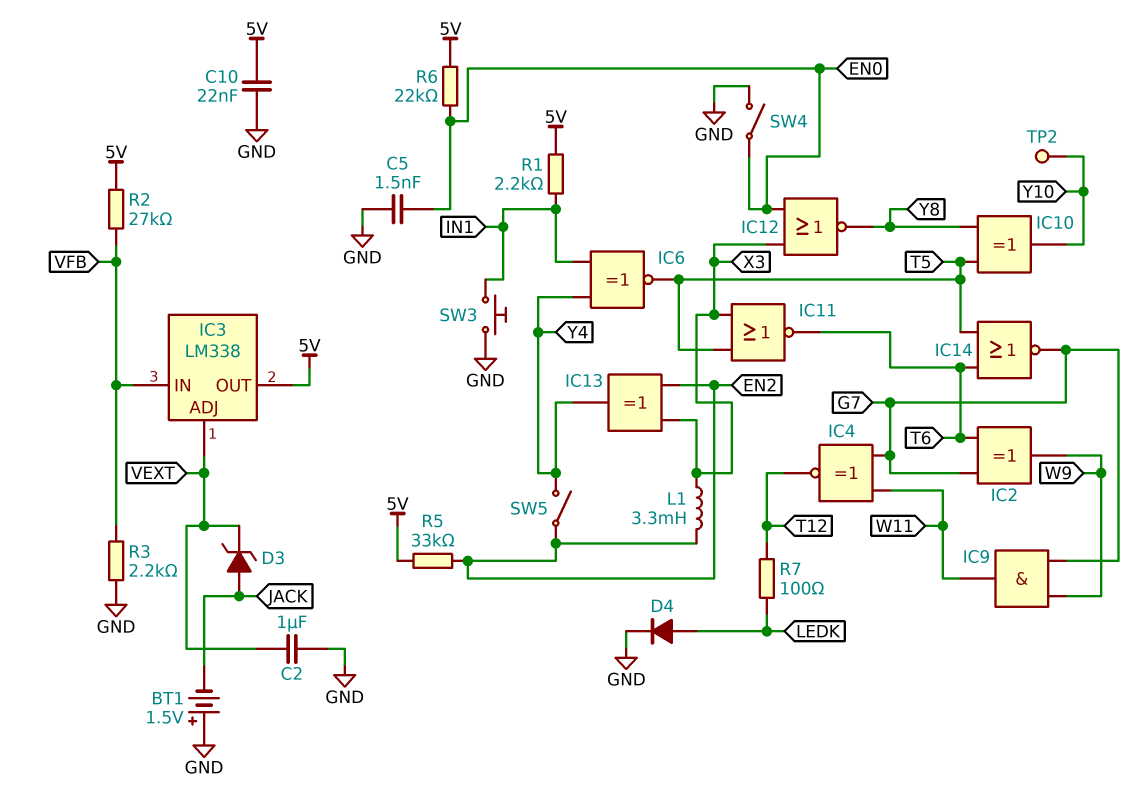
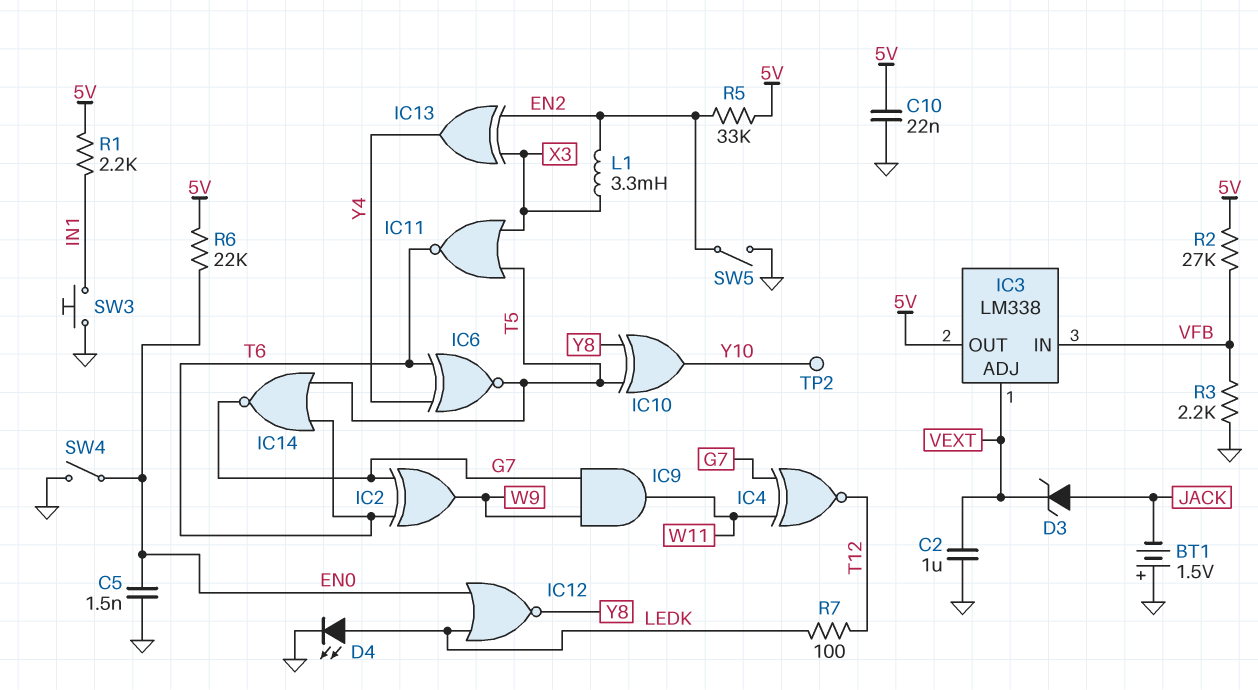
D4: diode (A LEDK, K GND) -> LED (A LEDK, K GND)
IC6: XNOR (in IN1, in Y4, out T5) -> XNOR (in T6, in Y4, out T5)
IC12: NOR (in EN0, in X3, out Y8) -> NOR (in EN0, in LEDK, out Y8)
SW5: switch (EN2, Y4) -> switch (EN2, GND)

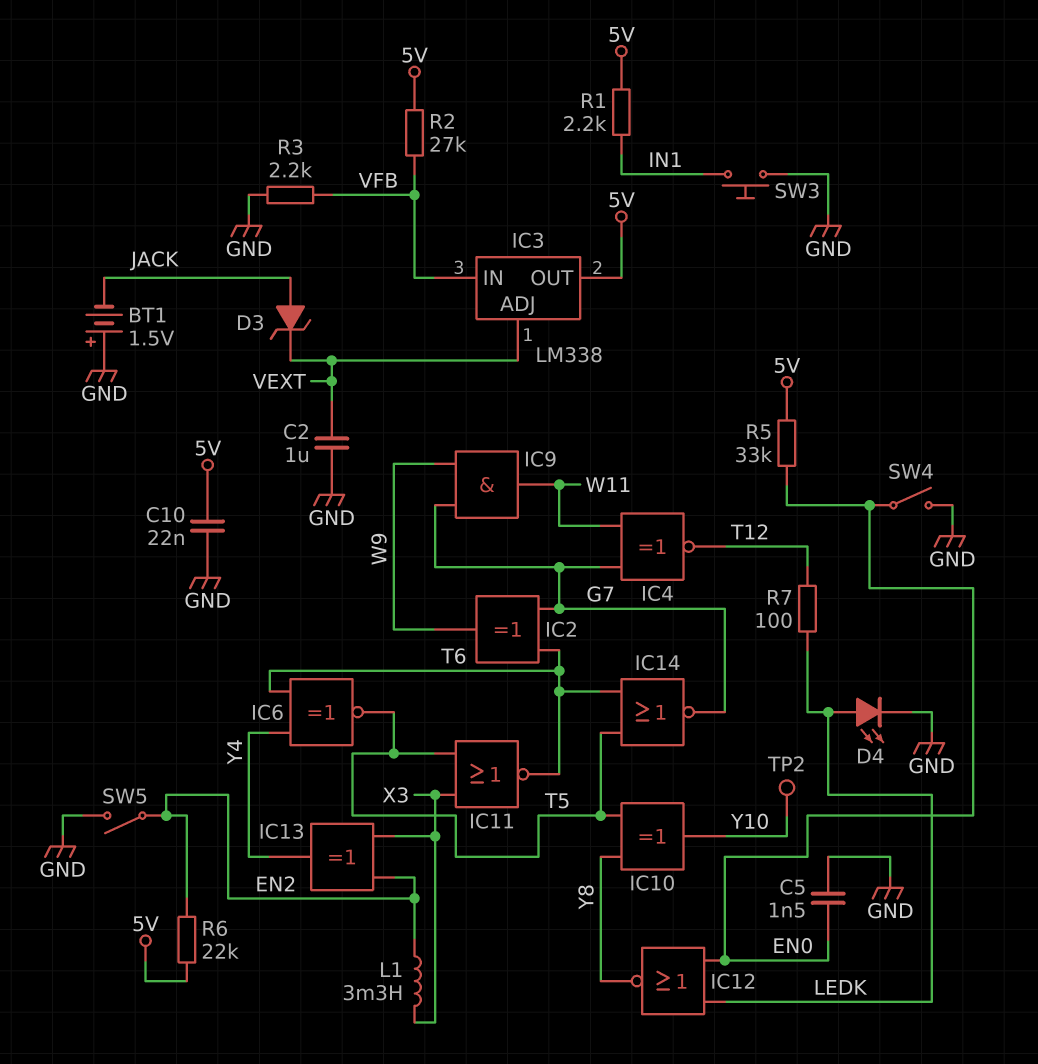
R5: 33k (5V, EN2) -> 33k (5V, EN0)
R6: 22k (5V, EN0) -> 22k (5V, EN2)

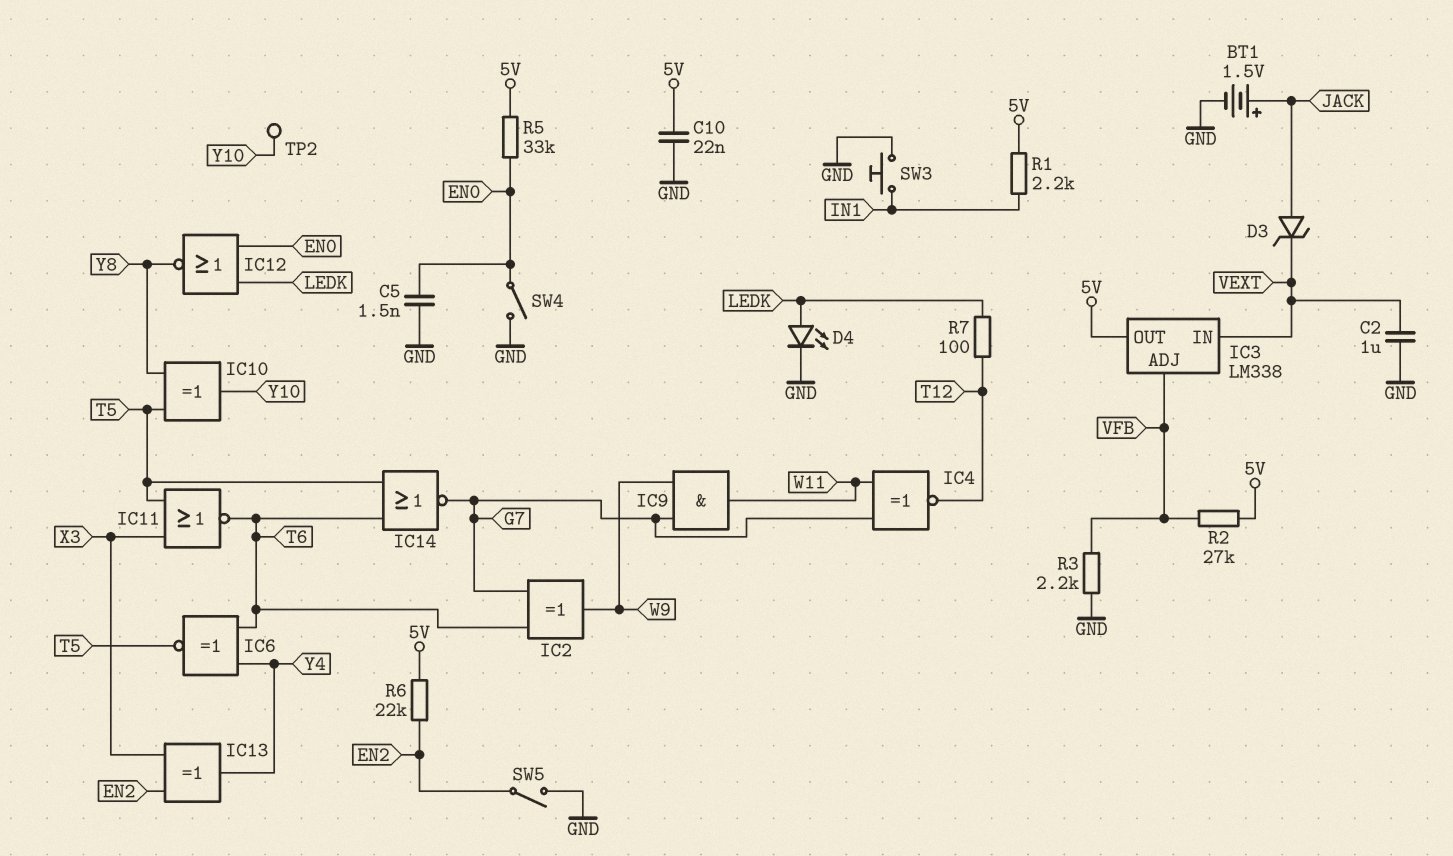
BT1: 1.5V (plus GND, minus JACK) -> 1.5V (plus JACK, minus GND)
IC3 pin ADJ: VEXT -> VFB
IC3 pin IN: VFB -> VEXT
L1: 3.3mH (EN2, X3) -> none

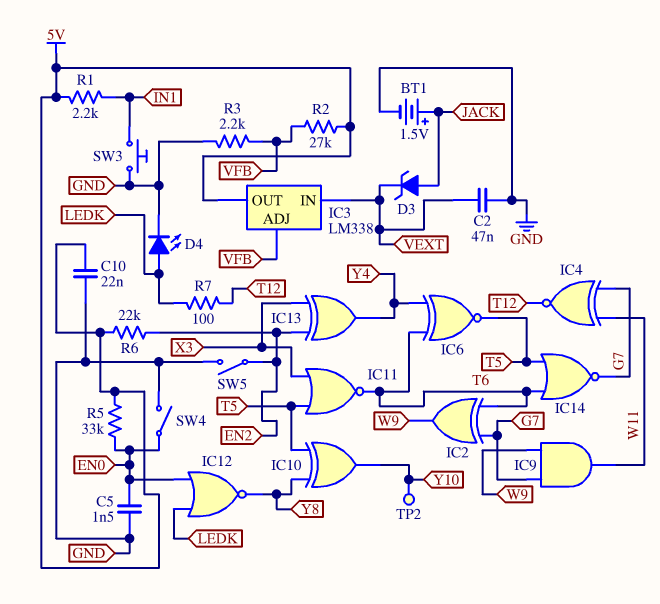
C2: 1uF (GND, VEXT) -> 47nF (GND, VEXT)

